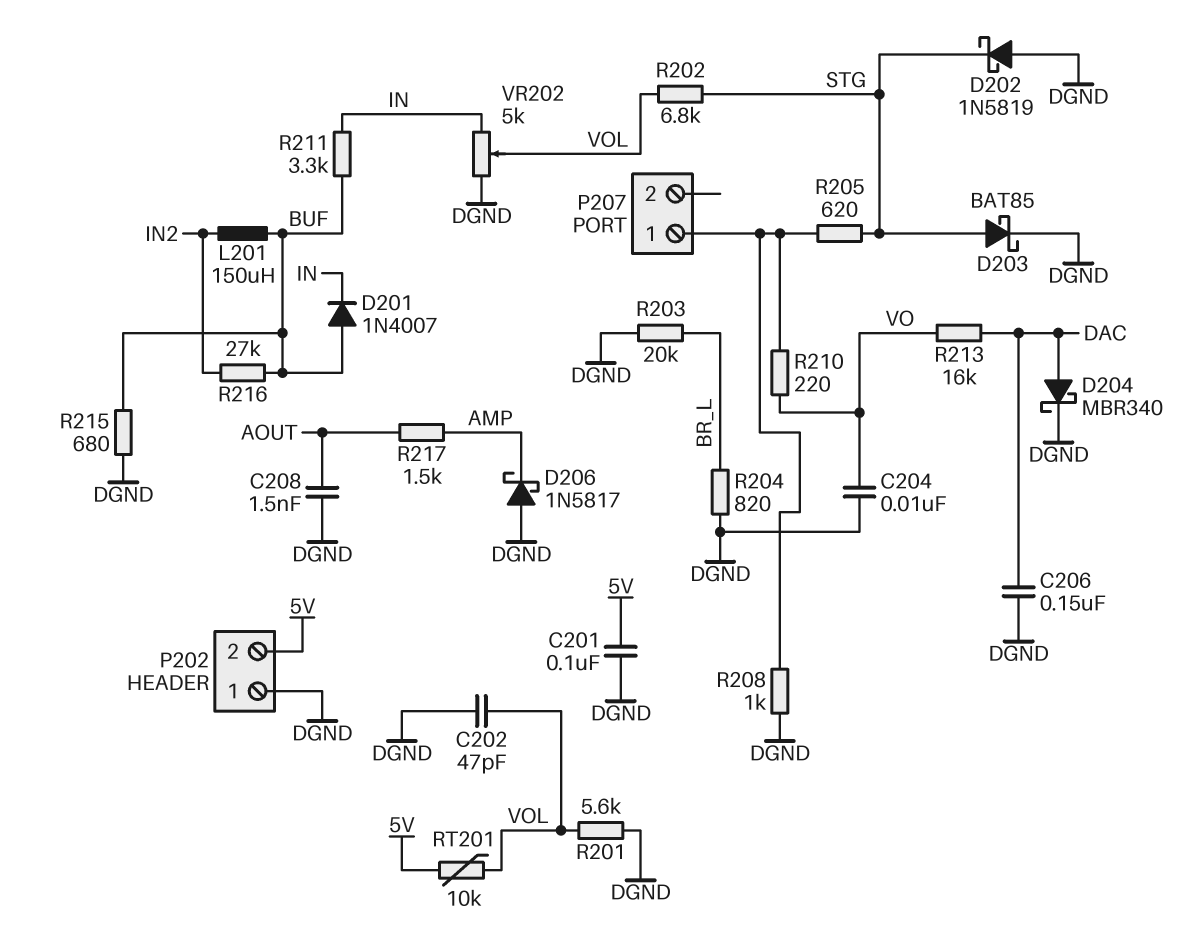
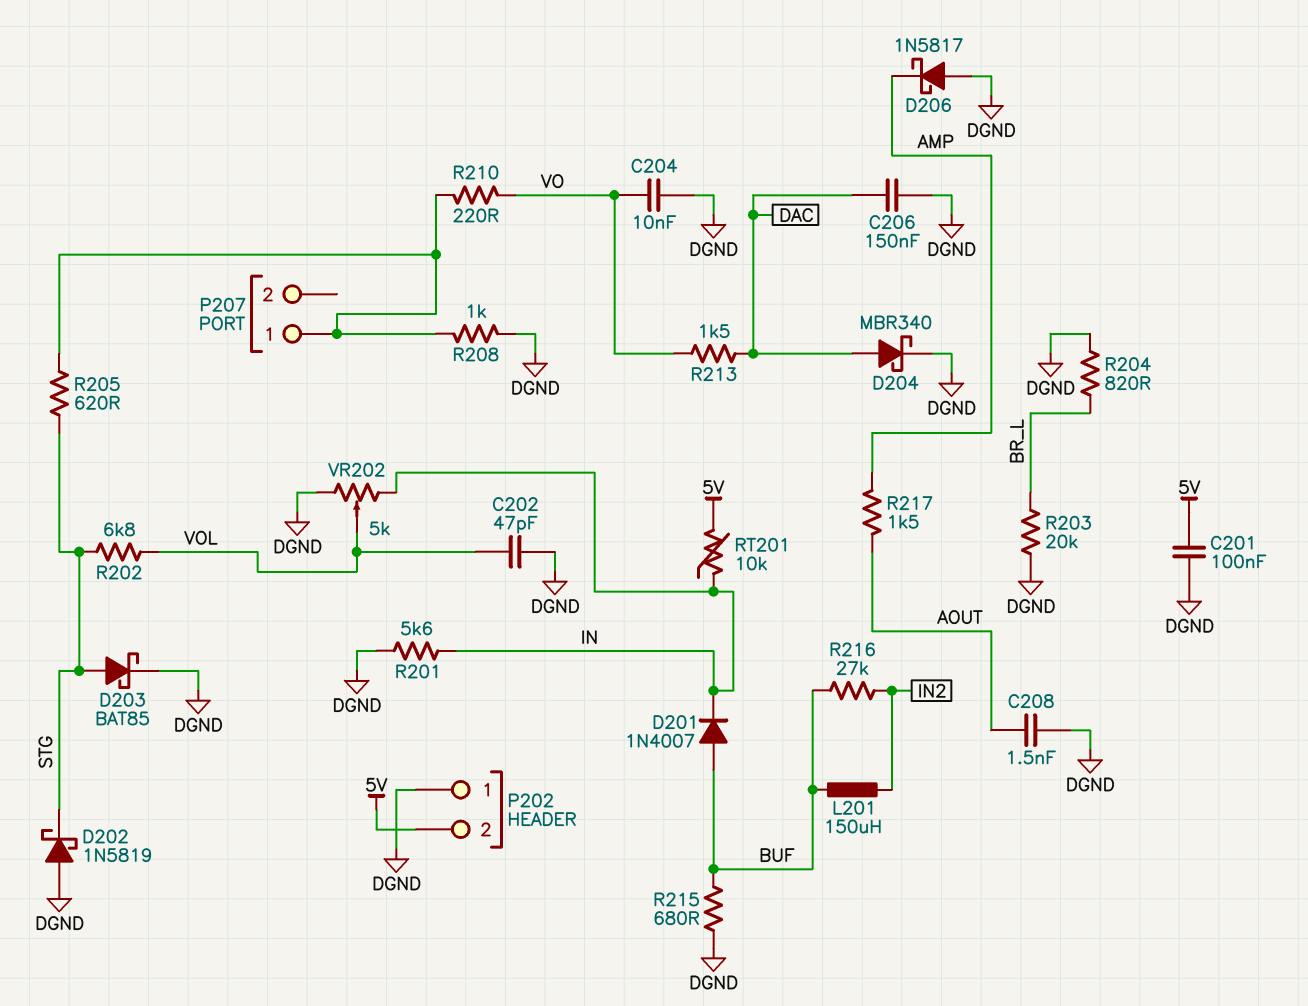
R201: 5.6k (DGND, VOL) -> 5.6k (DGND, IN)
R211: 3.3k (BUF, IN) -> none
R213: 16k (DAC, VO) -> 1.5k (DAC, VO)
RT201: 10k (5V, VOL) -> 10k (5V, IN)

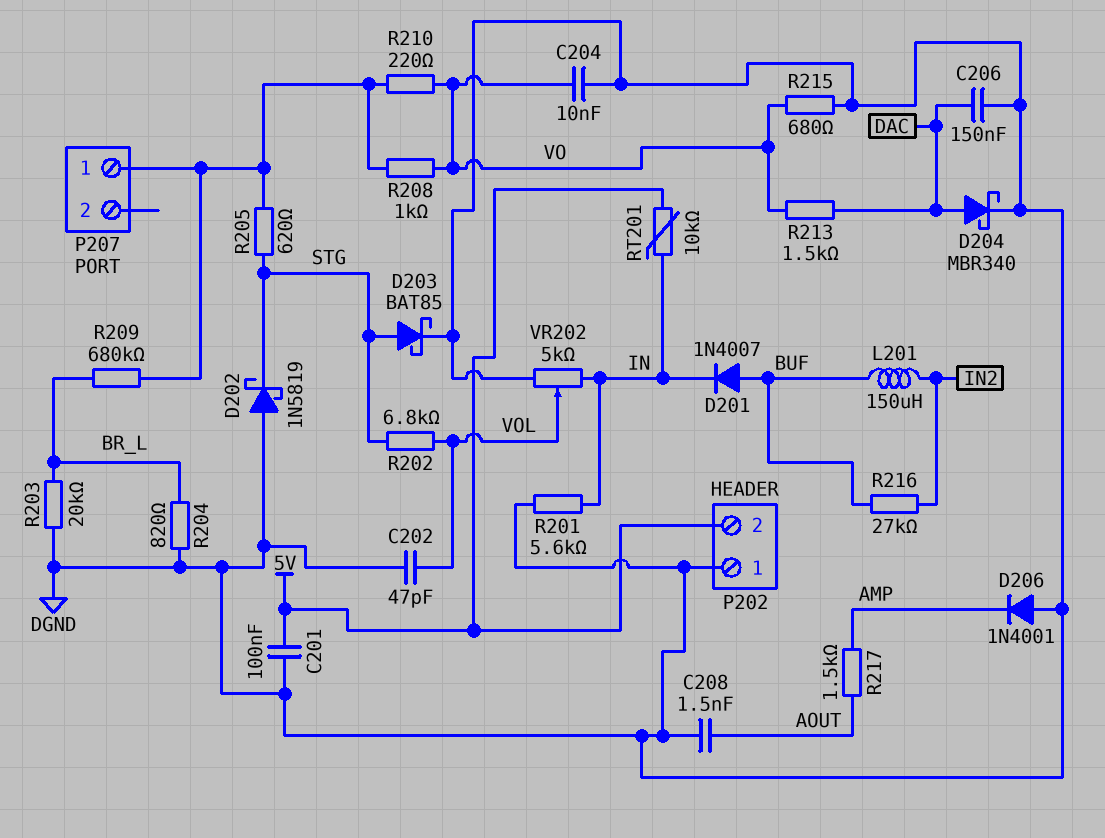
D206: schottky 1N5817 (A DGND, K AMP) -> diode 1N4001 (A DGND, K AMP)
R208: 1k (DGND, P207/1) -> 1k (P207/1, VO)
R209: none -> 680k (BR_L, P207/1)
R215: 680 (BUF, DGND) -> 680 (DGND, VO)

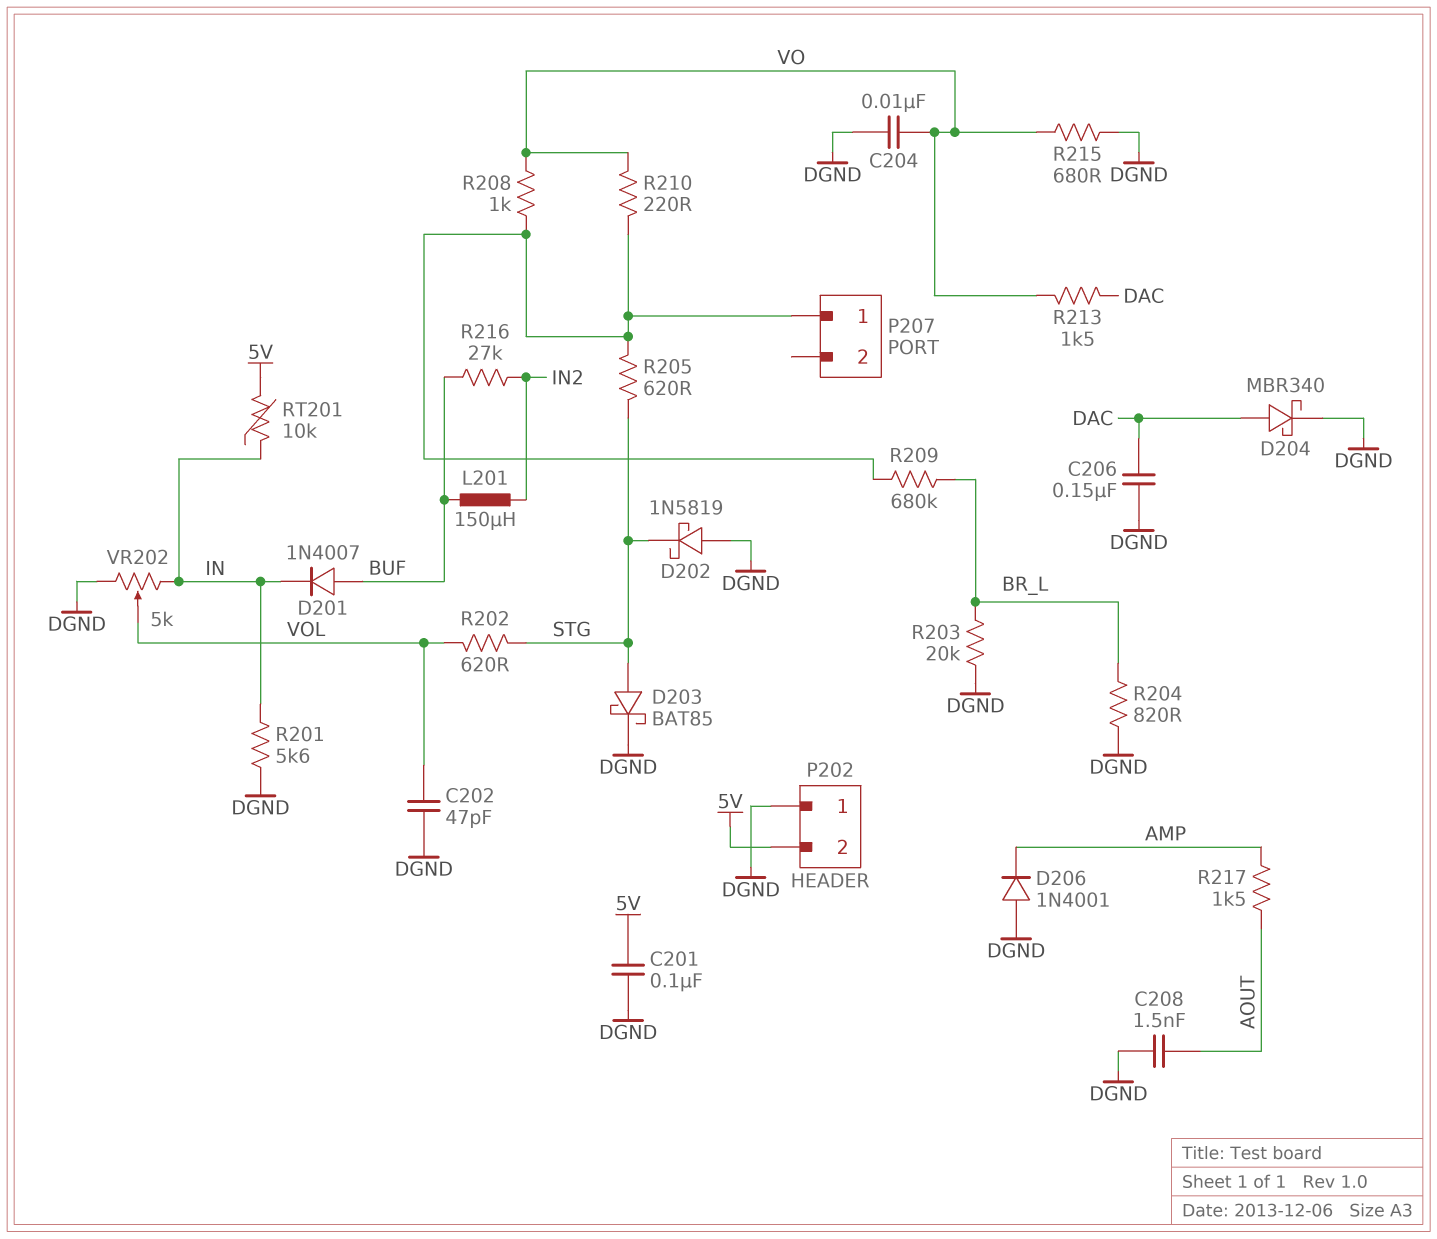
R202: 6.8k (STG, VOL) -> 620 (STG, VOL)

